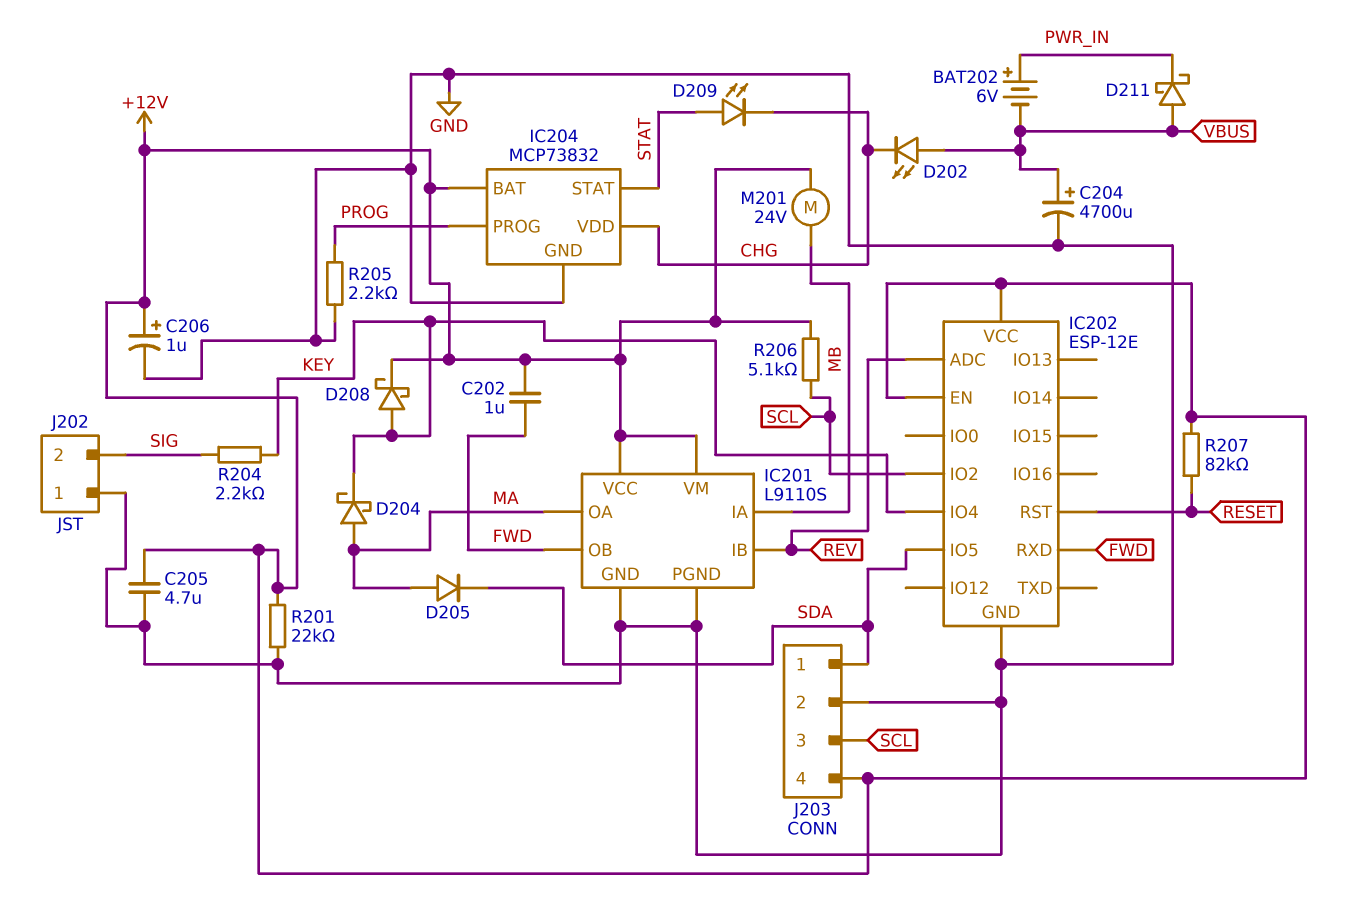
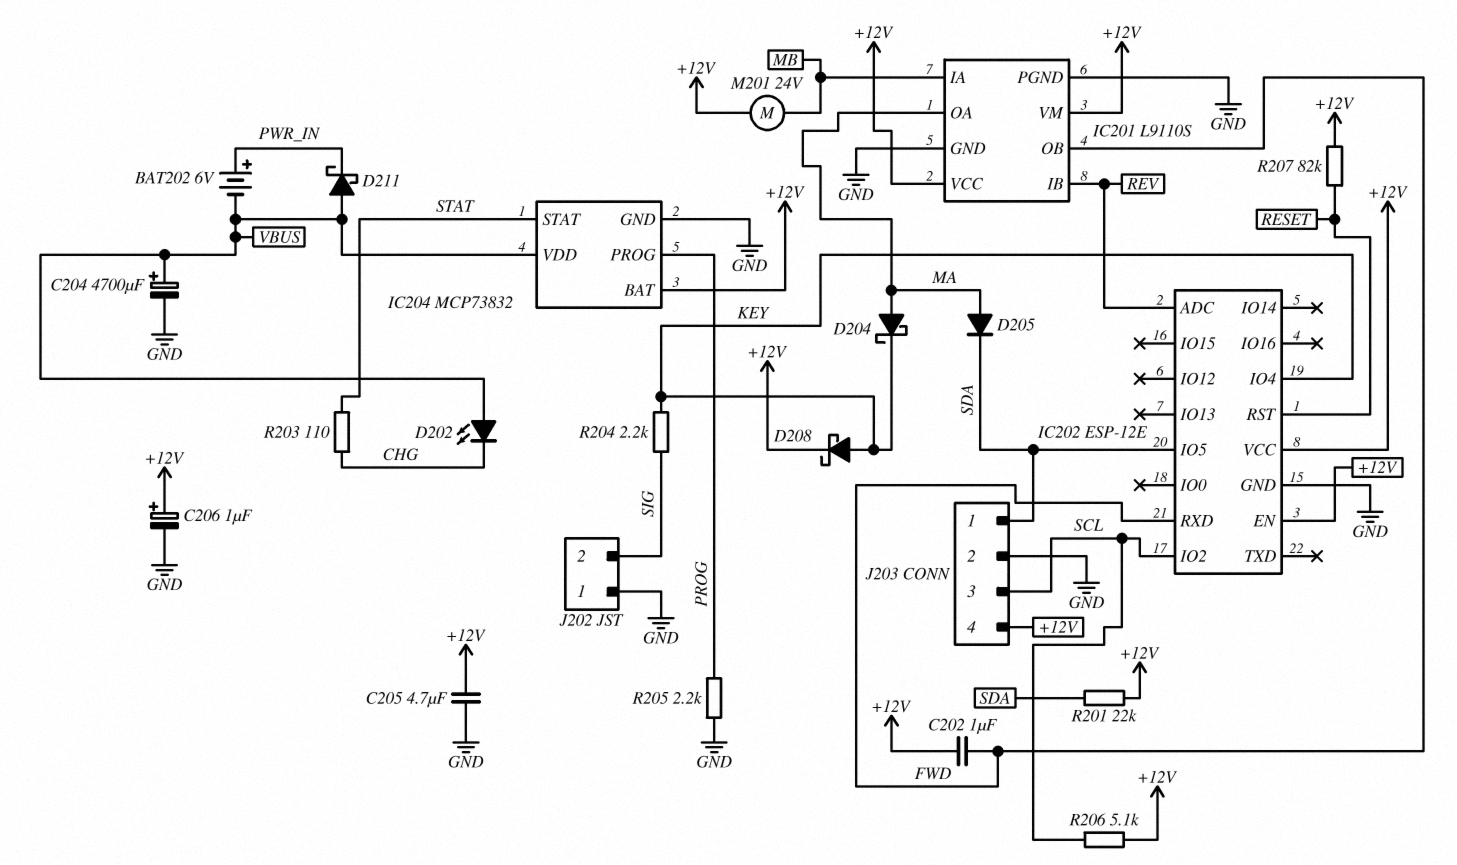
D209: LED (A STAT, K CHG) -> none
IC204 pin VDD: CHG -> VBUS
R201: 22k (+12V, GND) -> 22k (+12V, SDA)
R203: none -> 110 (CHG, STAT)

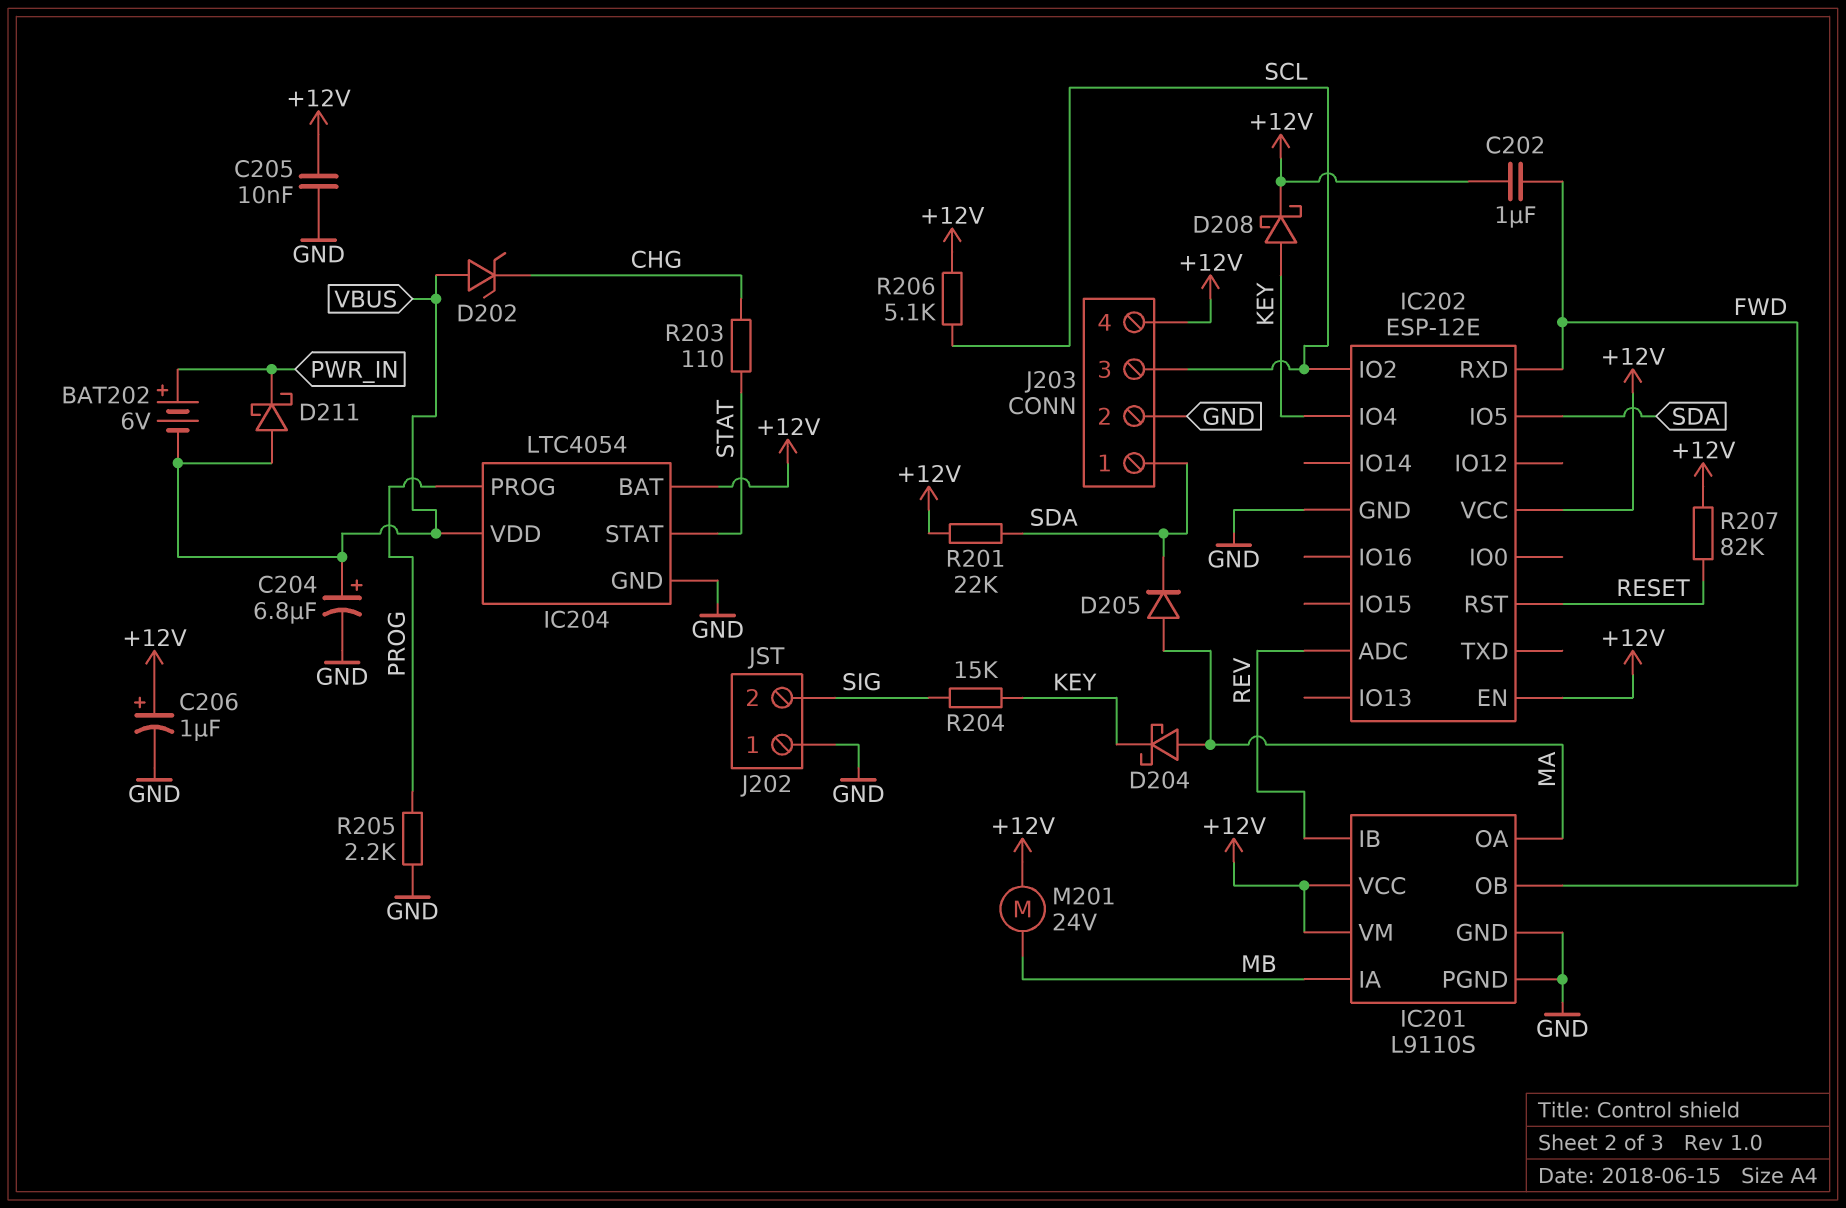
C204: 4700uF (plus VBUS, minus GND) -> 6.8uF (plus VBUS, minus GND)
C205: 4.7uF (+12V, GND) -> 10nF (+12V, GND)
D202: LED (A VBUS, K CHG) -> zener (A VBUS, K CHG)
IC204: MCP73832 -> LTC4054
R204: 2.2k (KEY, SIG) -> 15k (KEY, SIG)

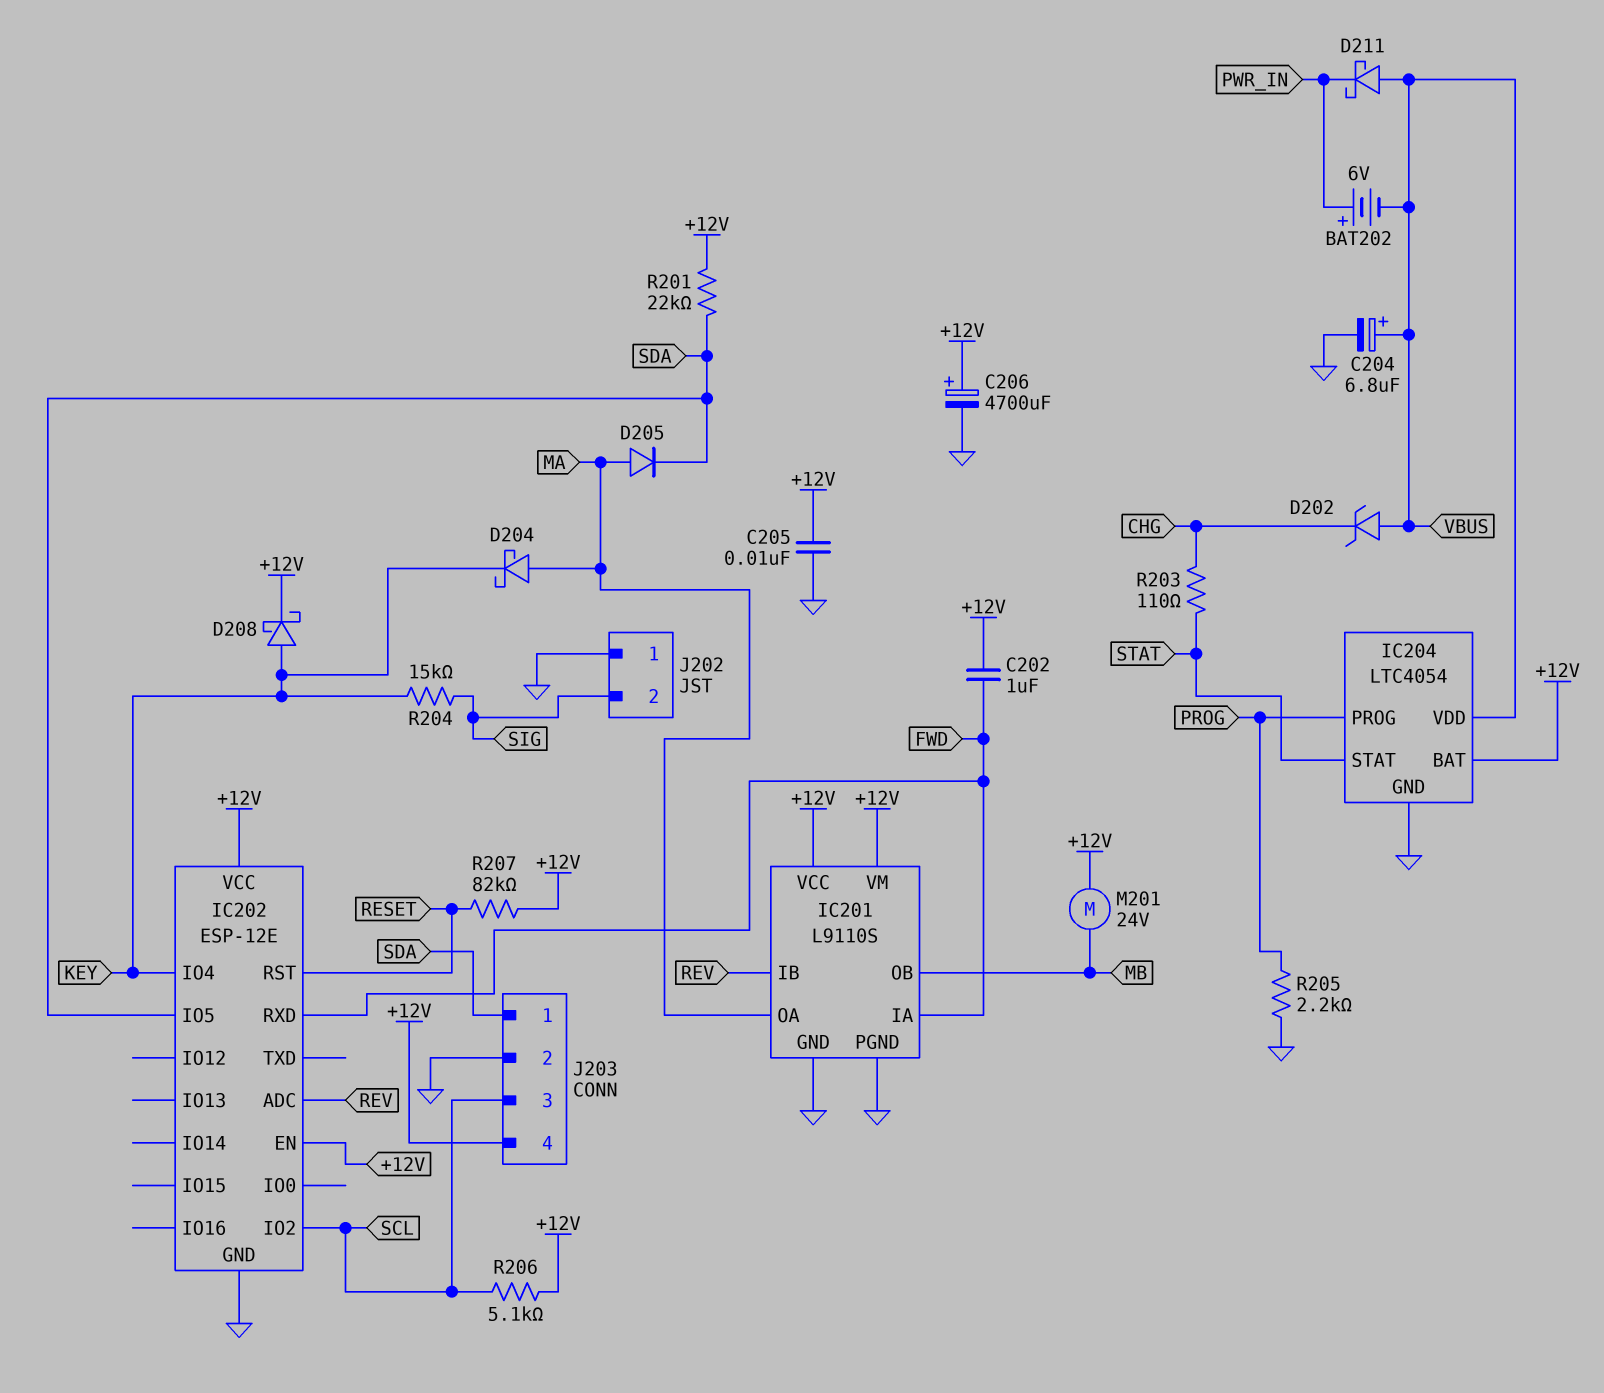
C206: 1uF (plus +12V, minus GND) -> 4700uF (plus +12V, minus GND)
IC201 pin IA: MB -> FWD
IC201 pin OB: FWD -> MB

